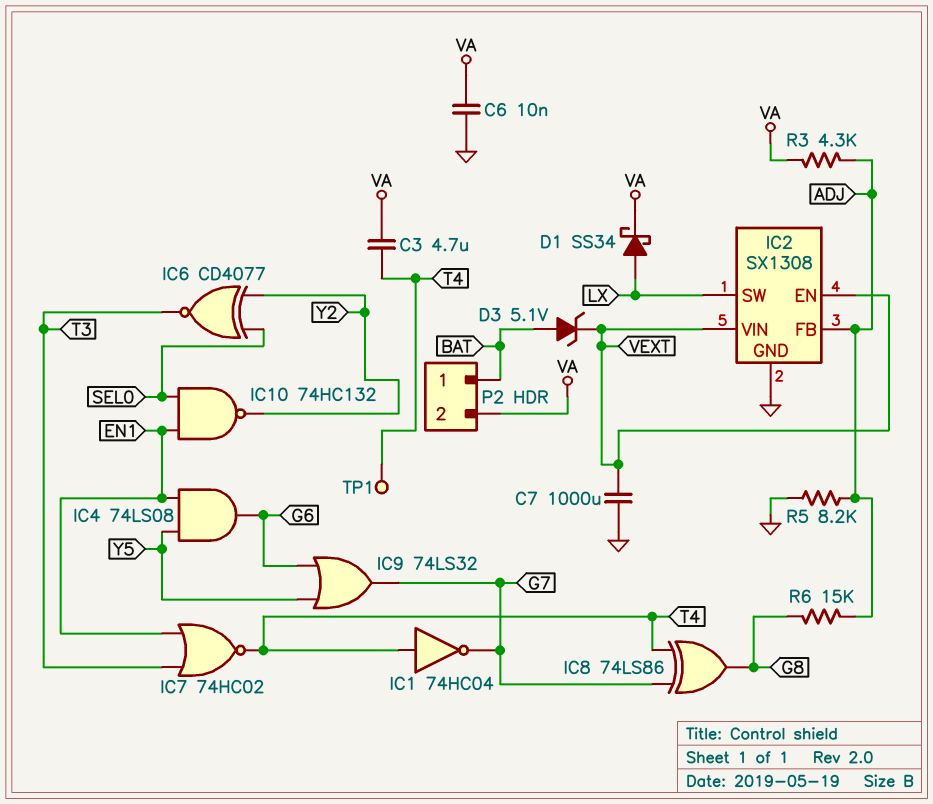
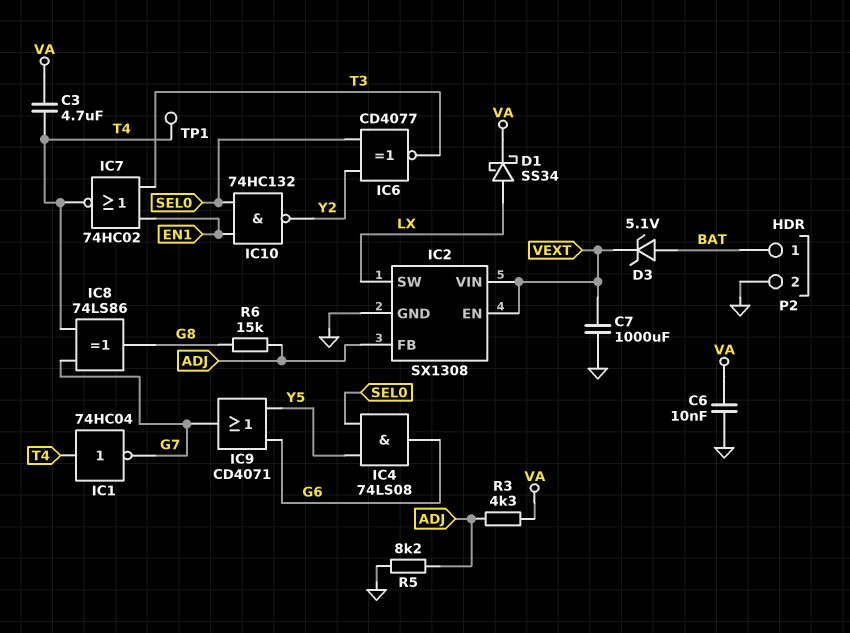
IC4: AND 74LS08 (in EN1, in Y5, out G6) -> AND 74LS08 (in SEL0, in Y5, out G6)
IC9: OR 74LS32 (in G6, in Y5, out G7) -> OR CD4071 (in G6, in Y5, out G7)
P2 pin 2: VA -> GND

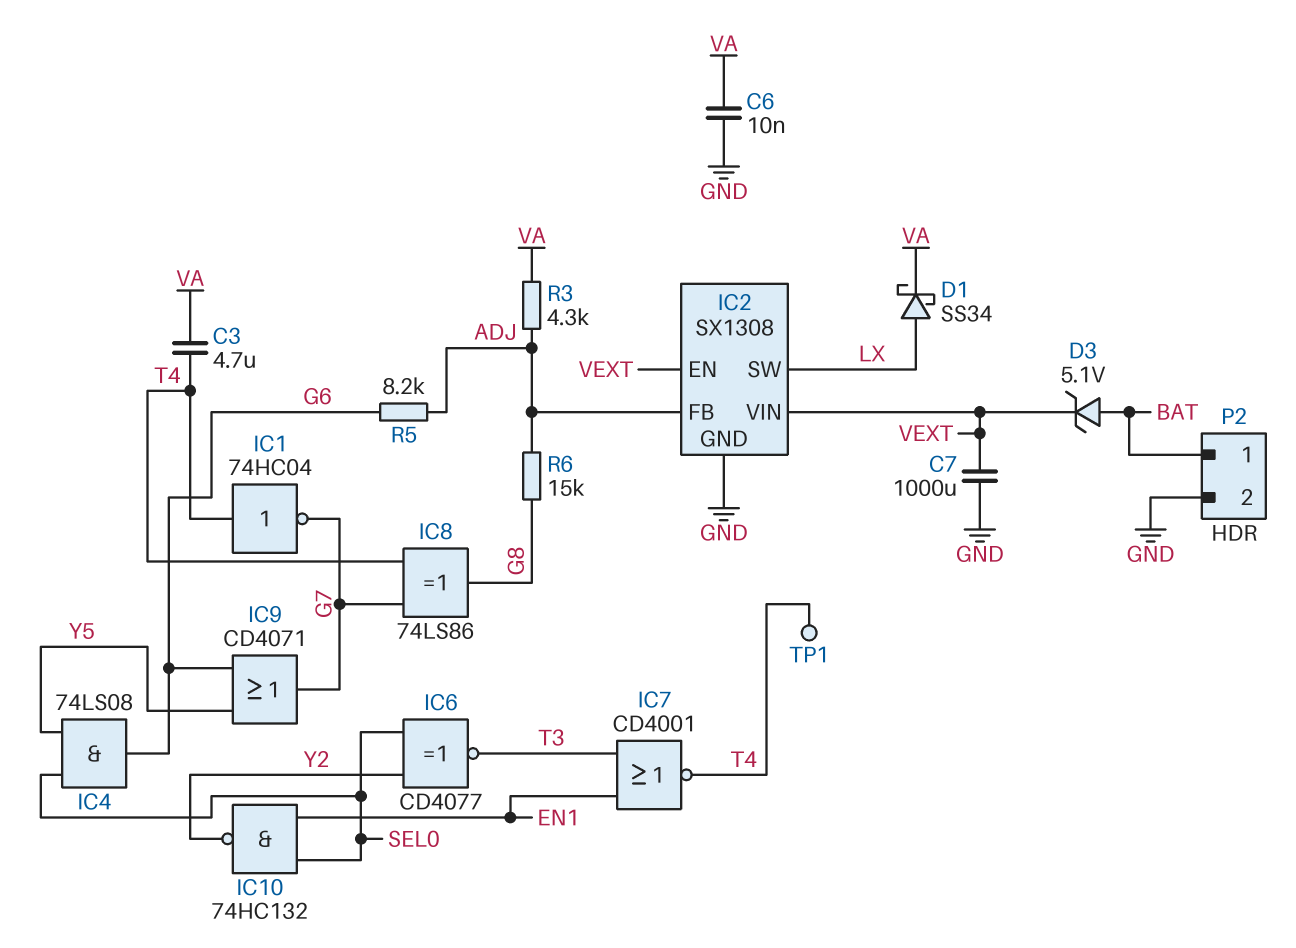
IC7: NOR 74HC02 (in EN1, in T3, out T4) -> NOR CD4001 (in EN1, in T3, out T4)
R5: 8.2k (ADJ, GND) -> 8.2k (ADJ, G6)

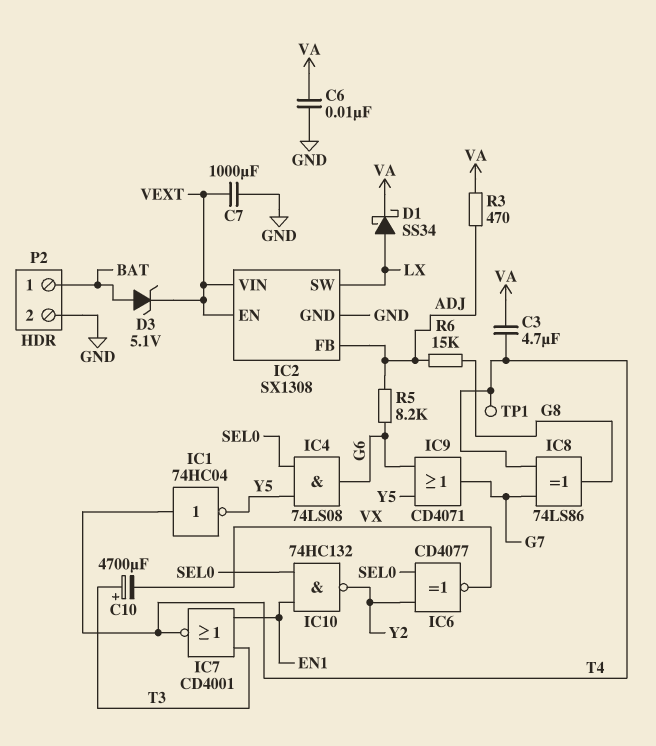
C10: none -> 4700uF (plus T3, minus VX)
IC1: NOT 74HC04 (in T4, out G7) -> NOT 74HC04 (in T4, out Y5)
IC6: XNOR CD4077 (in SEL0, in Y2, out T3) -> XNOR CD4077 (in SEL0, in Y2, out VX)
R3: 4.3k (ADJ, VA) -> 470 (ADJ, VA)

